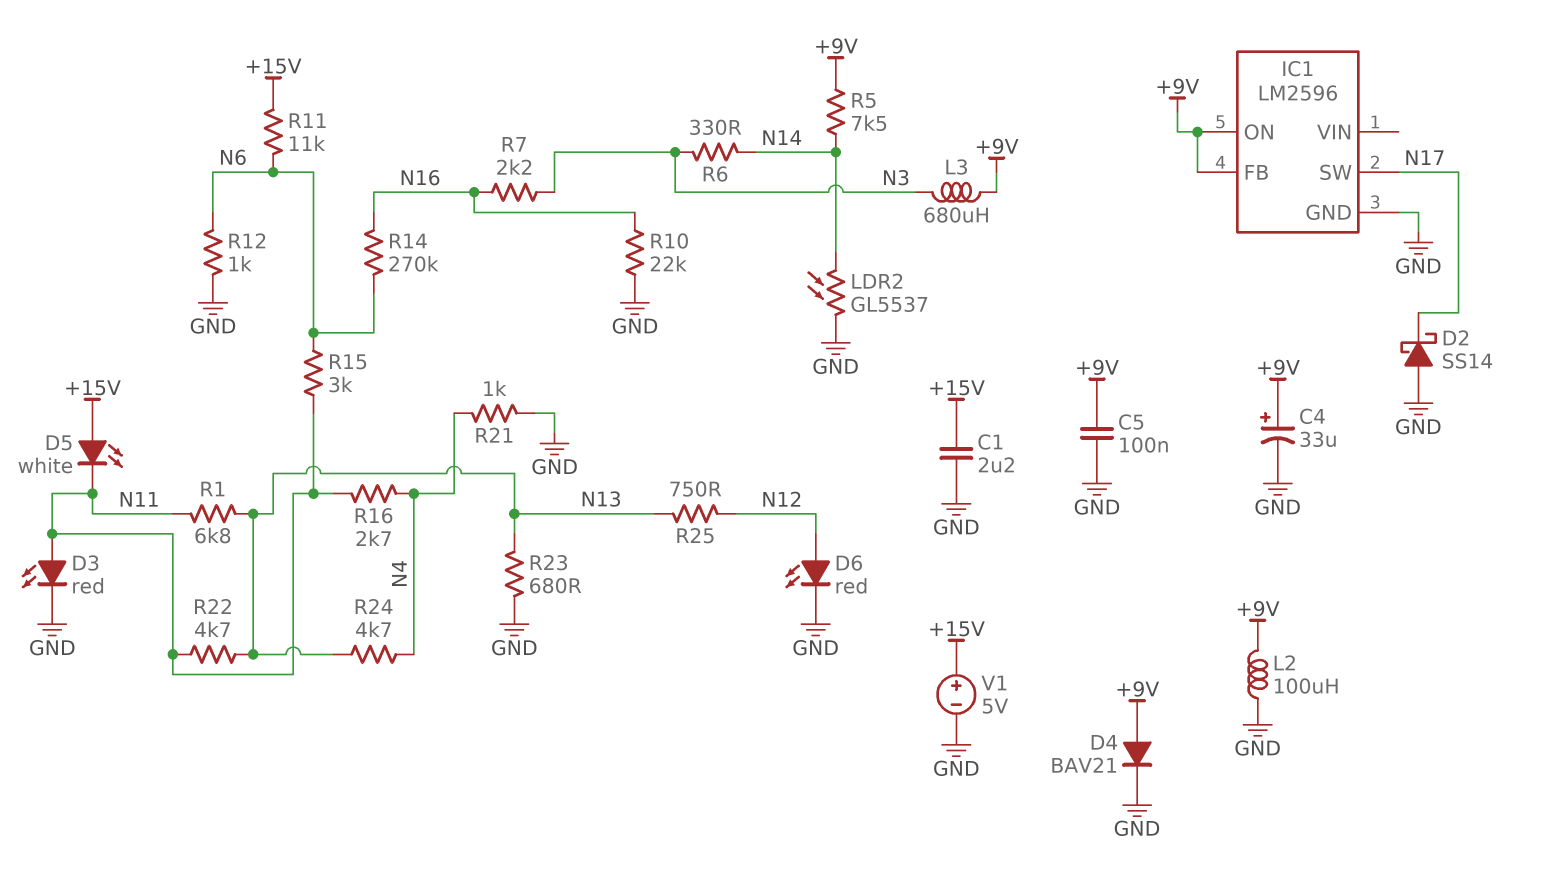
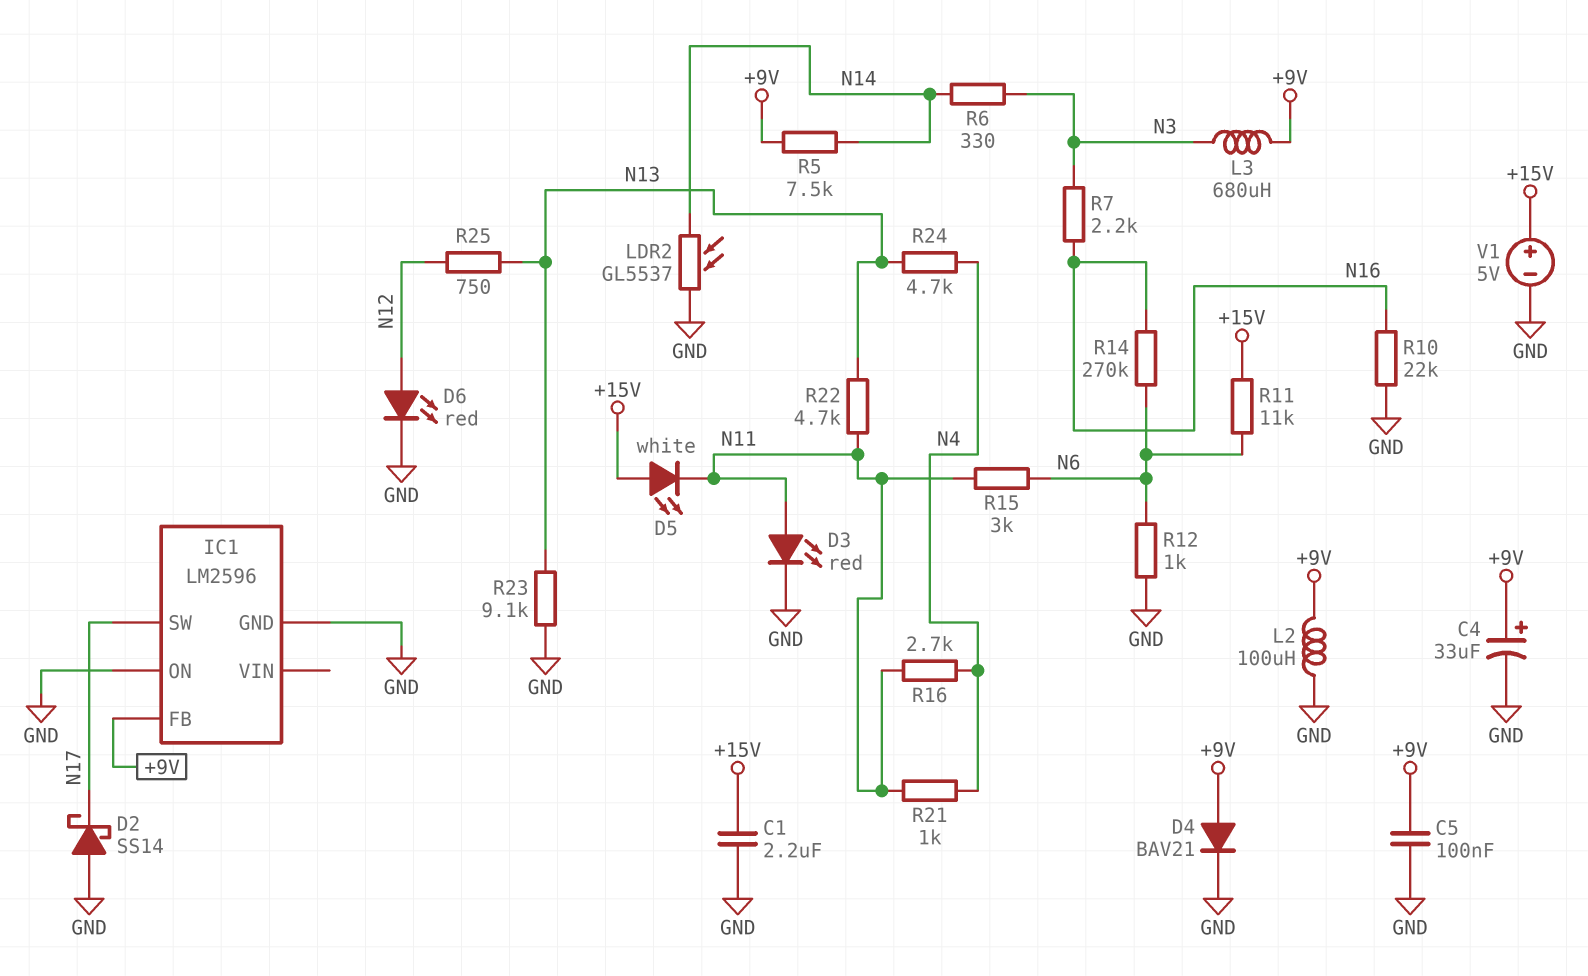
IC1 pin ON: +9V -> GND
R1: 6.8k (N11, N13) -> none
R21: 1k (GND, N4) -> 1k (N4, N11)
R23: 680 (GND, N13) -> 9.1k (GND, N13)

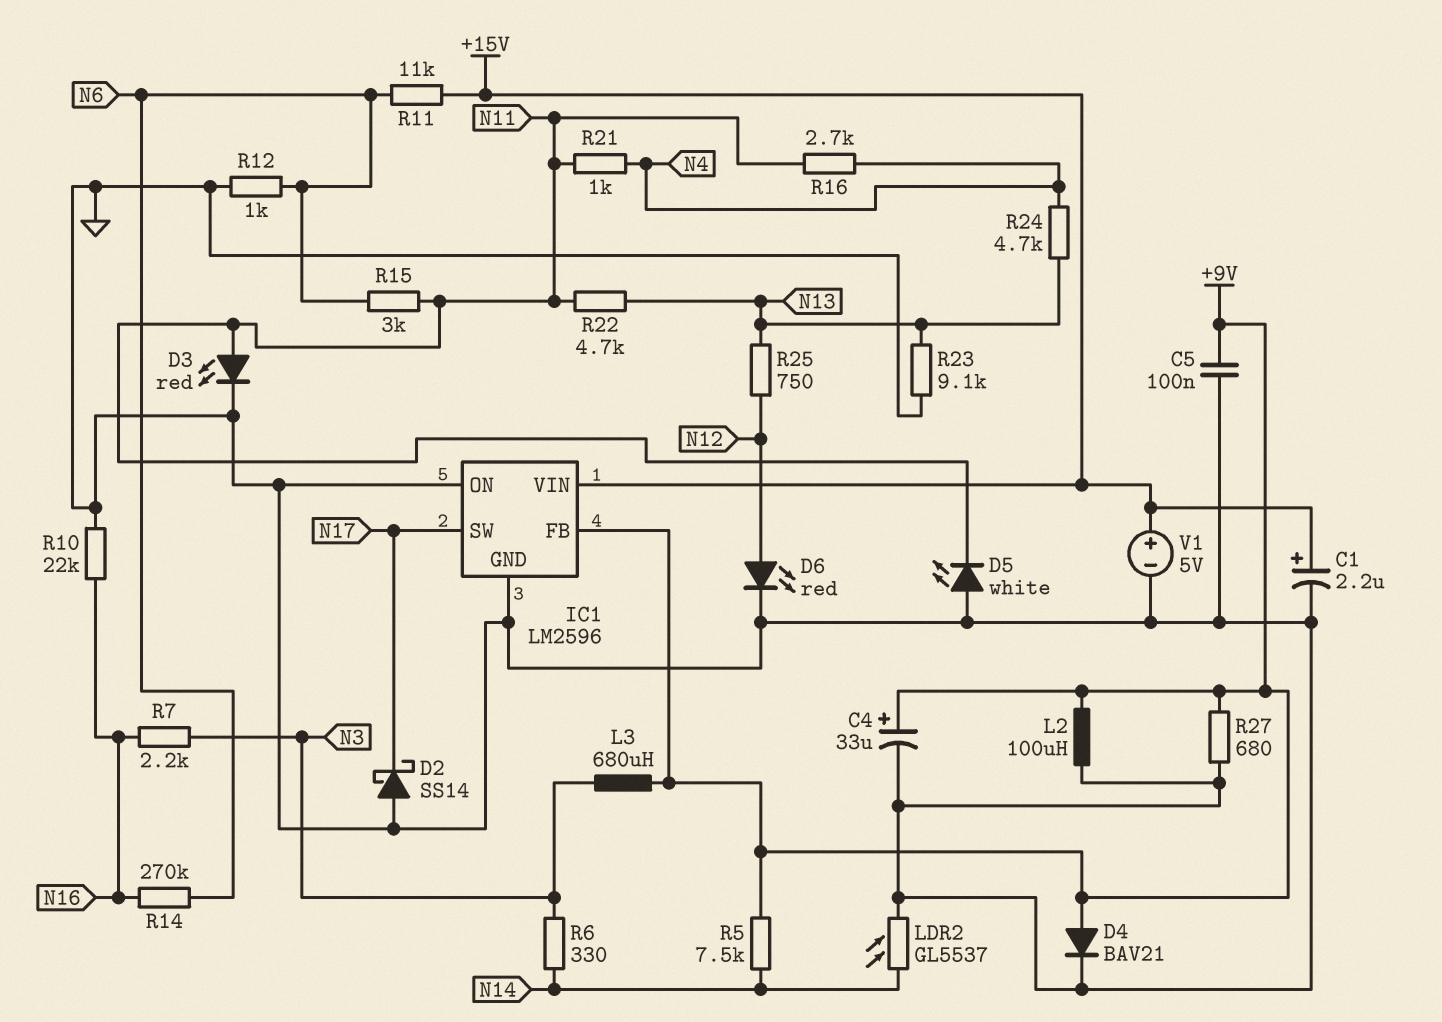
C1: 2.2uF (+15V, GND) -> 2.2uF (plus +15V, minus GND)
D5: LED white (A +15V, K N11) -> LED white (A GND, K N11)
IC1 pin VIN: none -> +15V
R27: none -> 680 (+9V, GND)

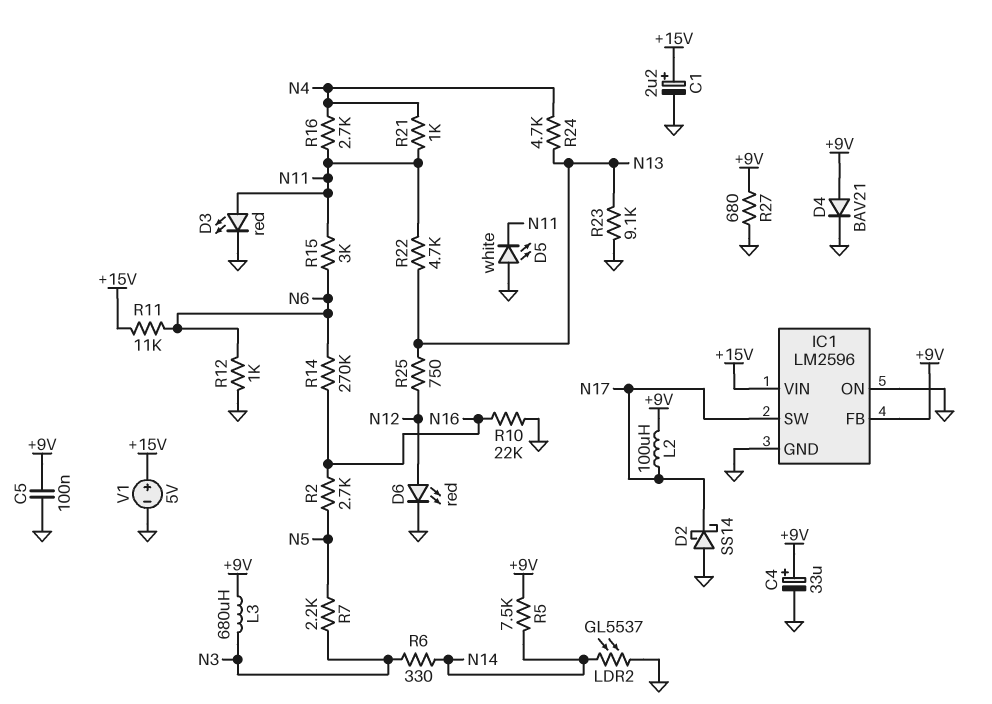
L2: 100uH (+9V, GND) -> 100uH (+9V, N17)
R2: none -> 2.7k (N5, N16)
R7: 2.2k (N3, N16) -> 2.2k (N3, N5)

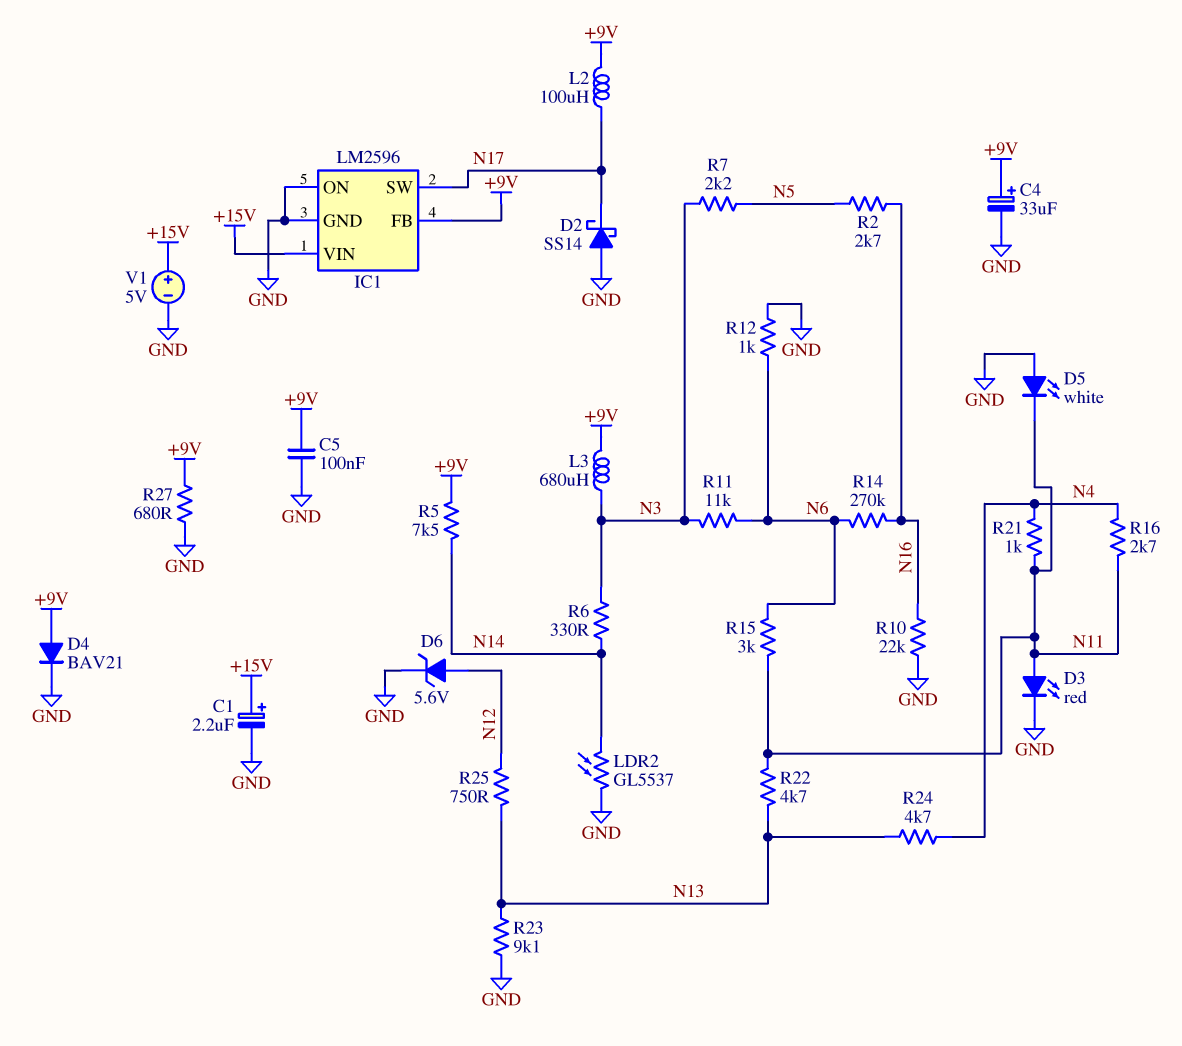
D6: LED red (A N12, K GND) -> zener 5.6V (A N12, K GND)
R11: 11k (+15V, N6) -> 11k (N3, N6)

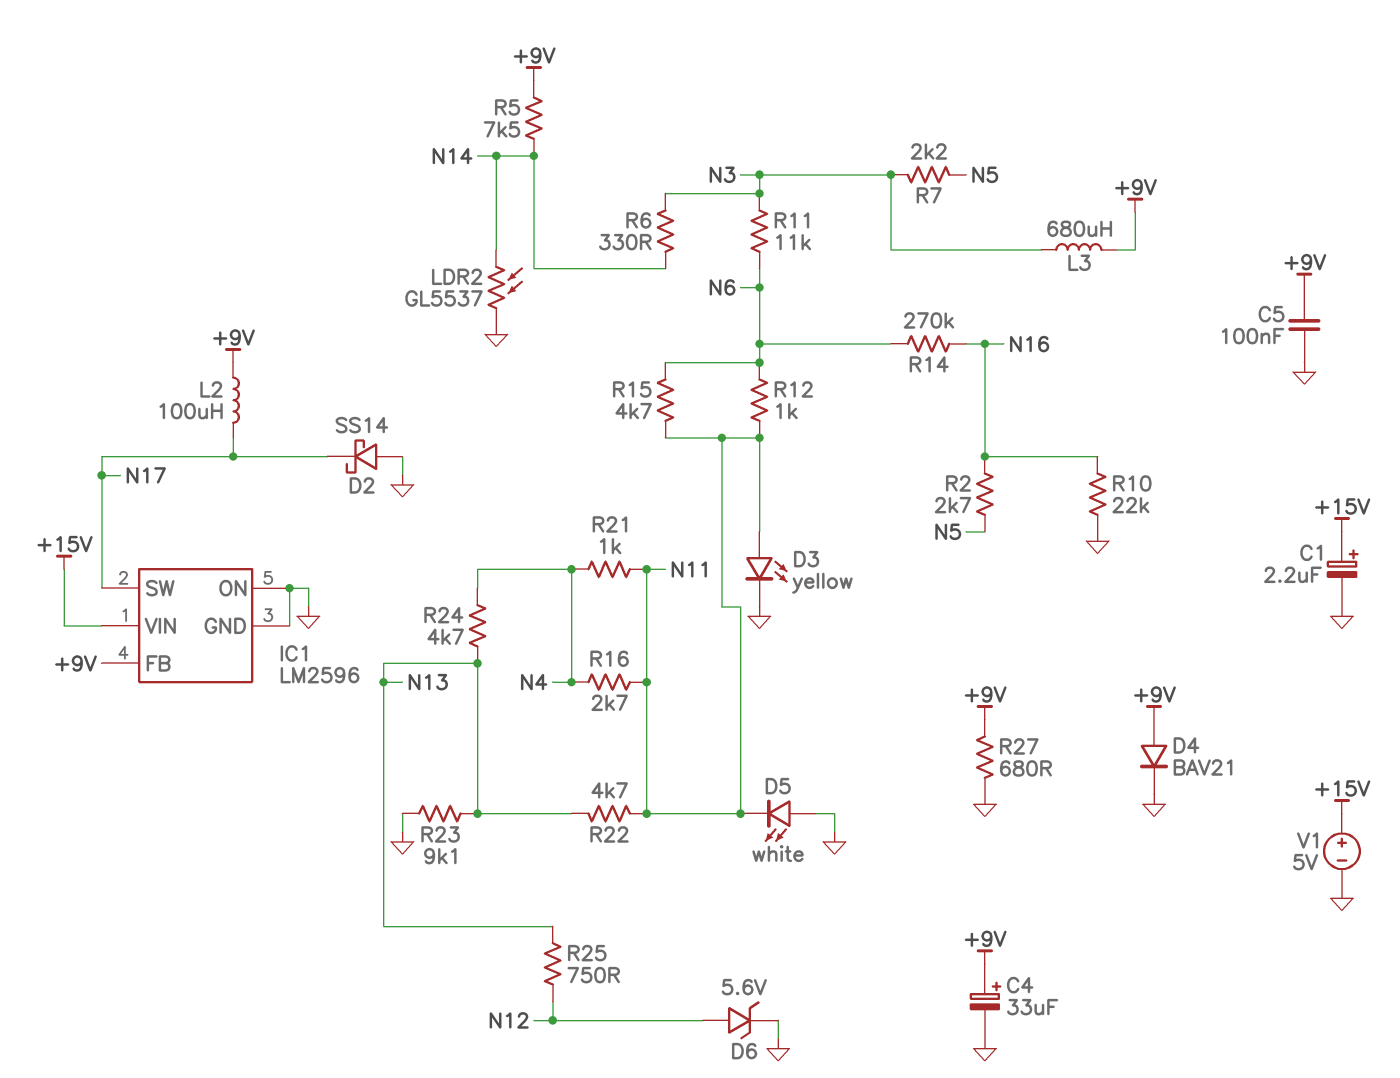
D3: LED red (A N11, K GND) -> LED yellow (A N11, K GND)
R12: 1k (GND, N6) -> 1k (N6, N11)
R15: 3k (N6, N11) -> 4.7k (N6, N11)

